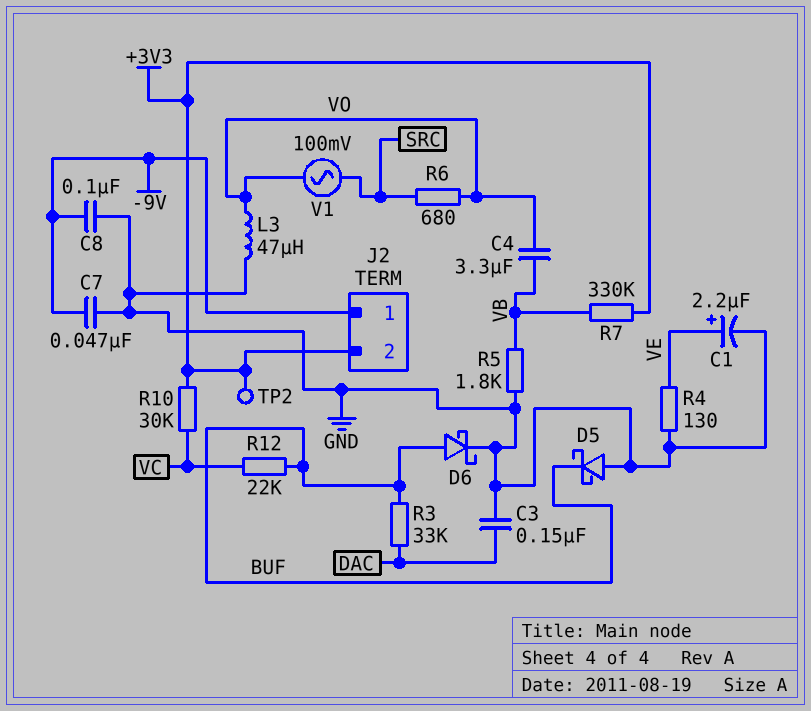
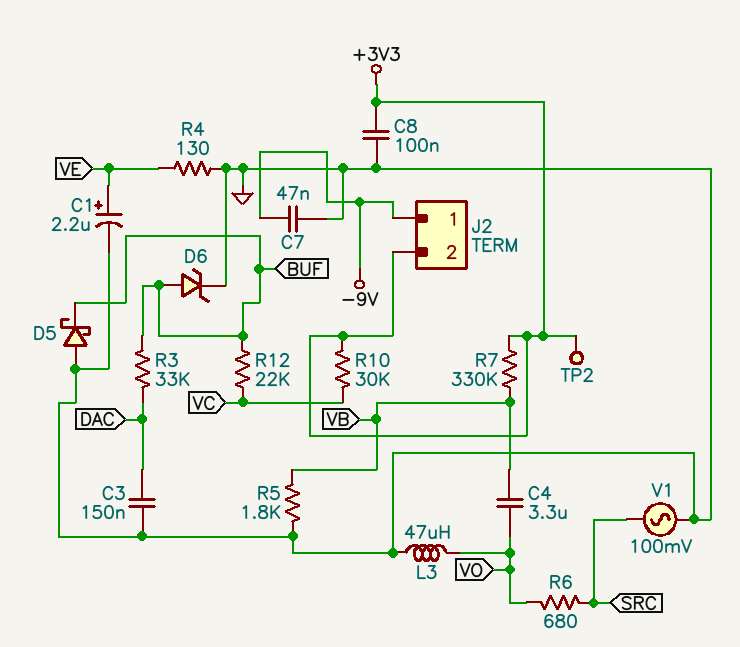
C8: 100nF (-9V, GND) -> 100nF (+3V3, GND)
D6: schottky (A BUF, K GND) -> zener (A BUF, K GND)
V1: AC 100mV (SRC, VO) -> AC 100mV (GND, SRC)

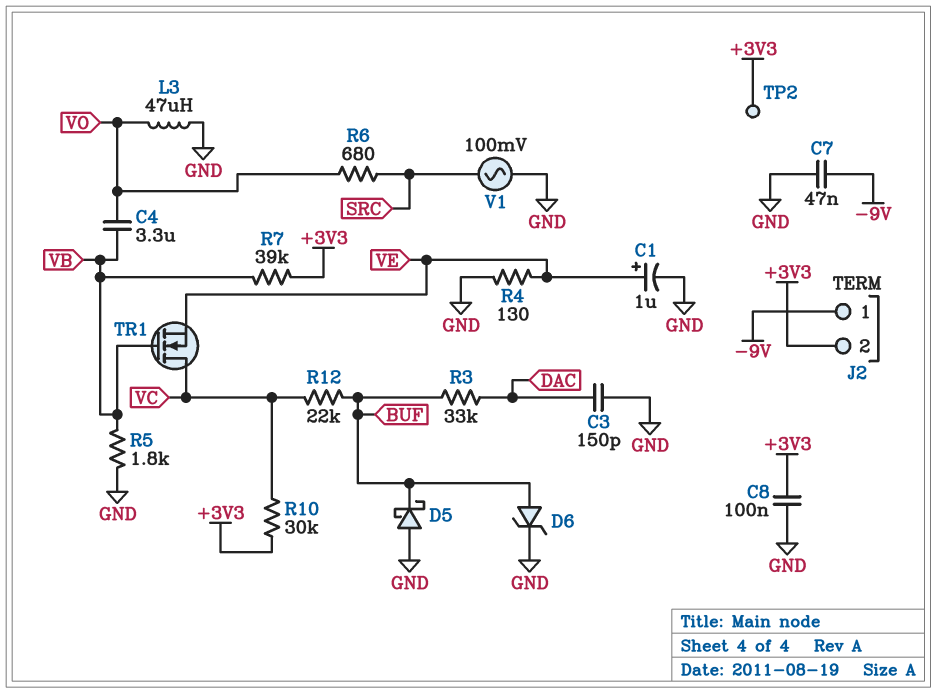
C1: 2.2uF (plus VE, minus GND) -> 1uF (plus VE, minus GND)
C3: 150nF (DAC, GND) -> 150pF (DAC, GND)
R7: 330k (+3V3, VB) -> 39k (+3V3, VB)
TR1: none -> NMOS (G VB, D VC, S VE)

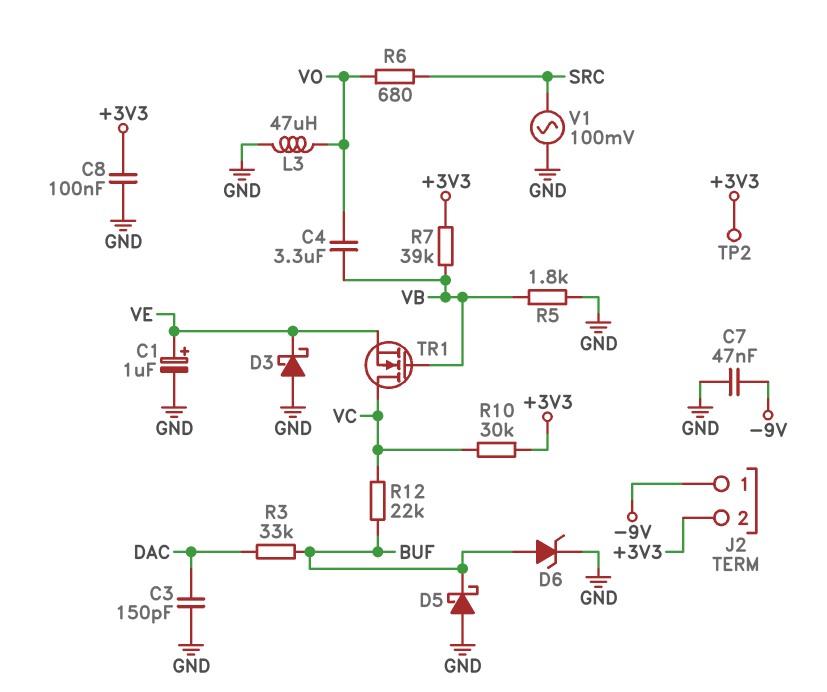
D3: none -> schottky (A GND, K VE)
R4: 130 (GND, VE) -> none

